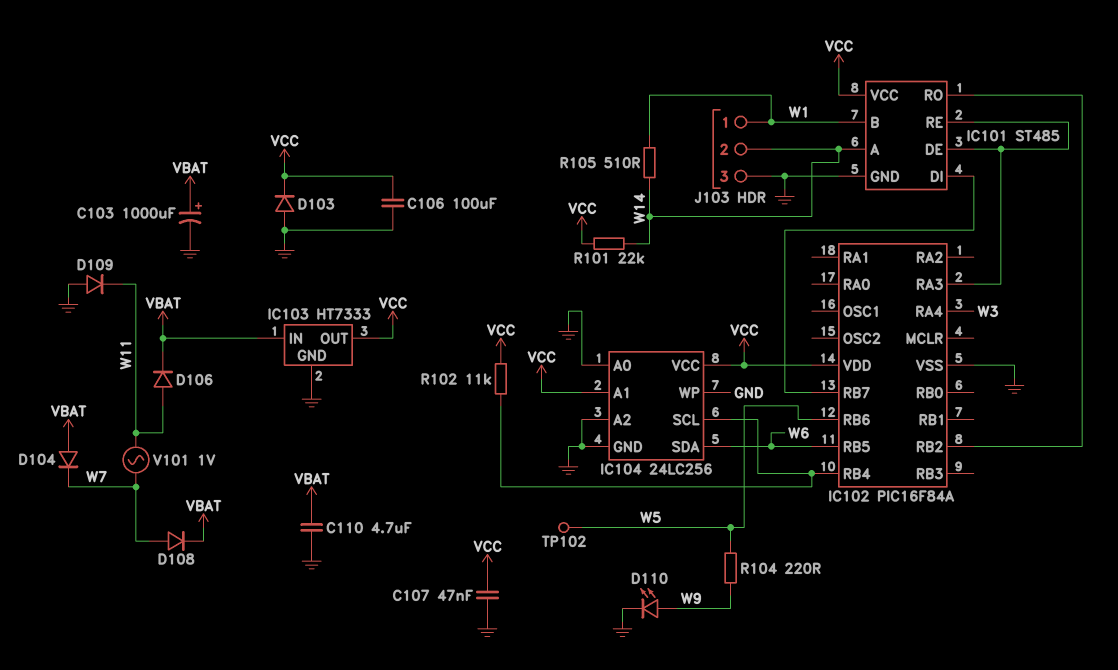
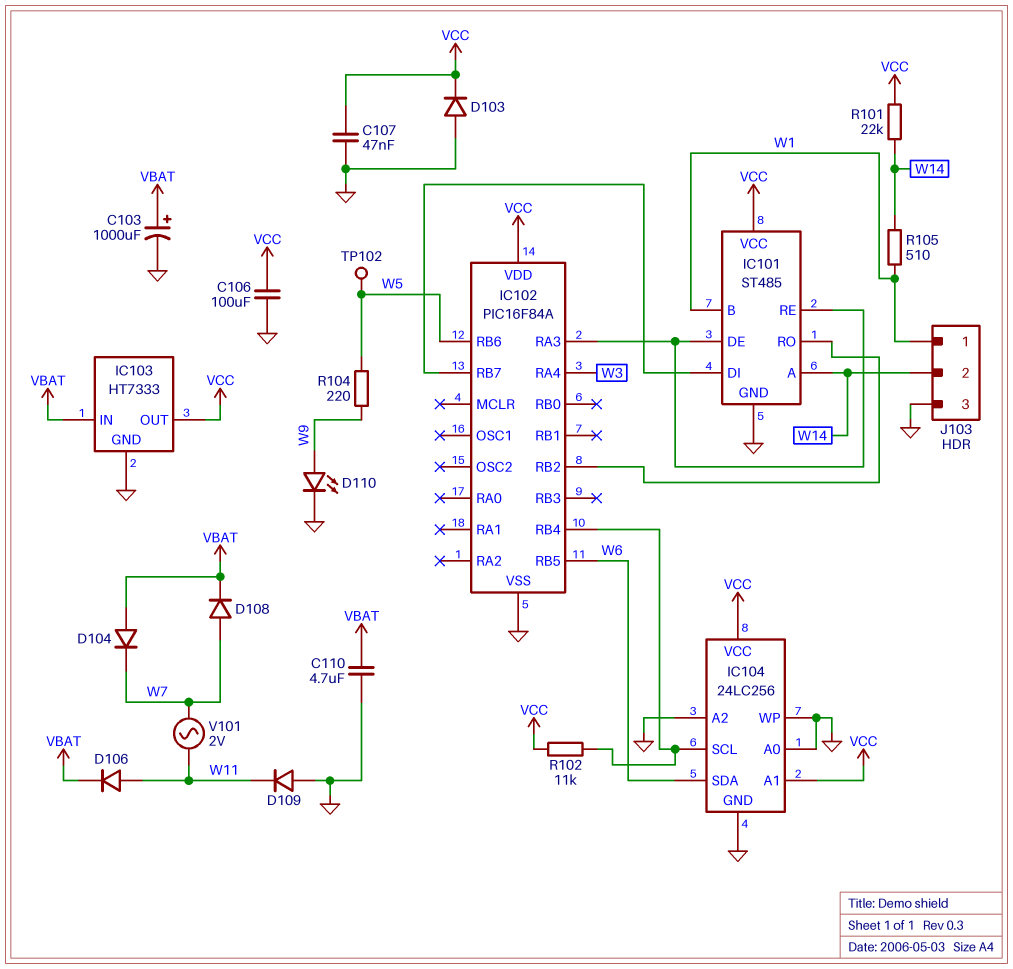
V101: AC 1V (W7, W11) -> AC 2V (W7, W11)

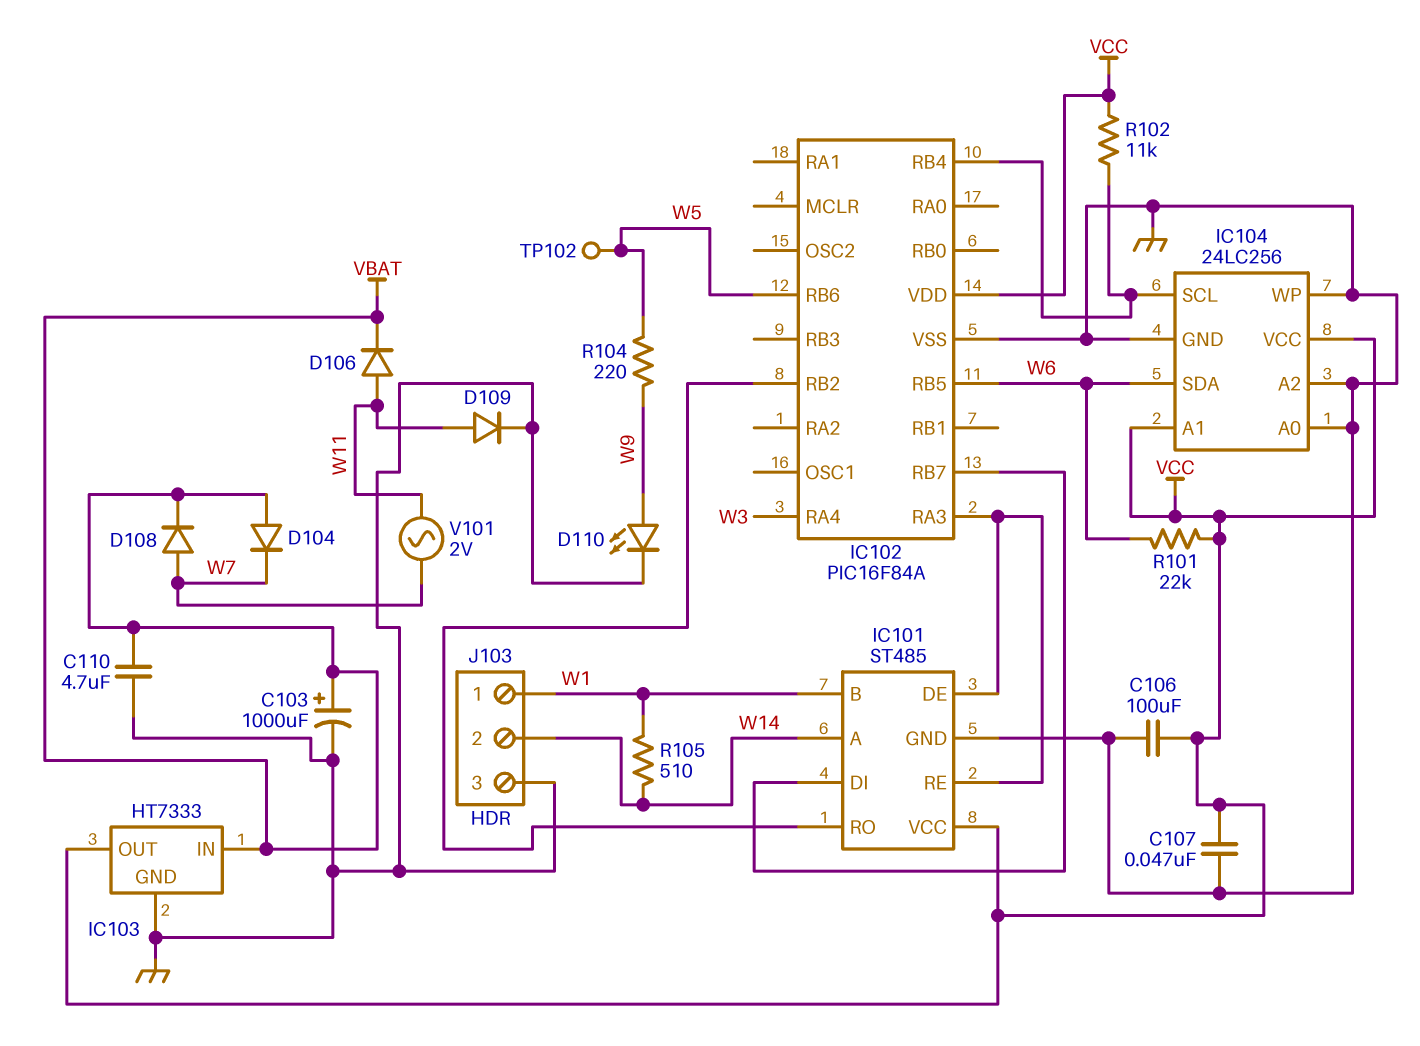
D103: diode (A GND, K VCC) -> none
D109: diode (A GND, K W11) -> diode (A W11, K GND)
R101: 22k (VCC, W14) -> 22k (VCC, W6)

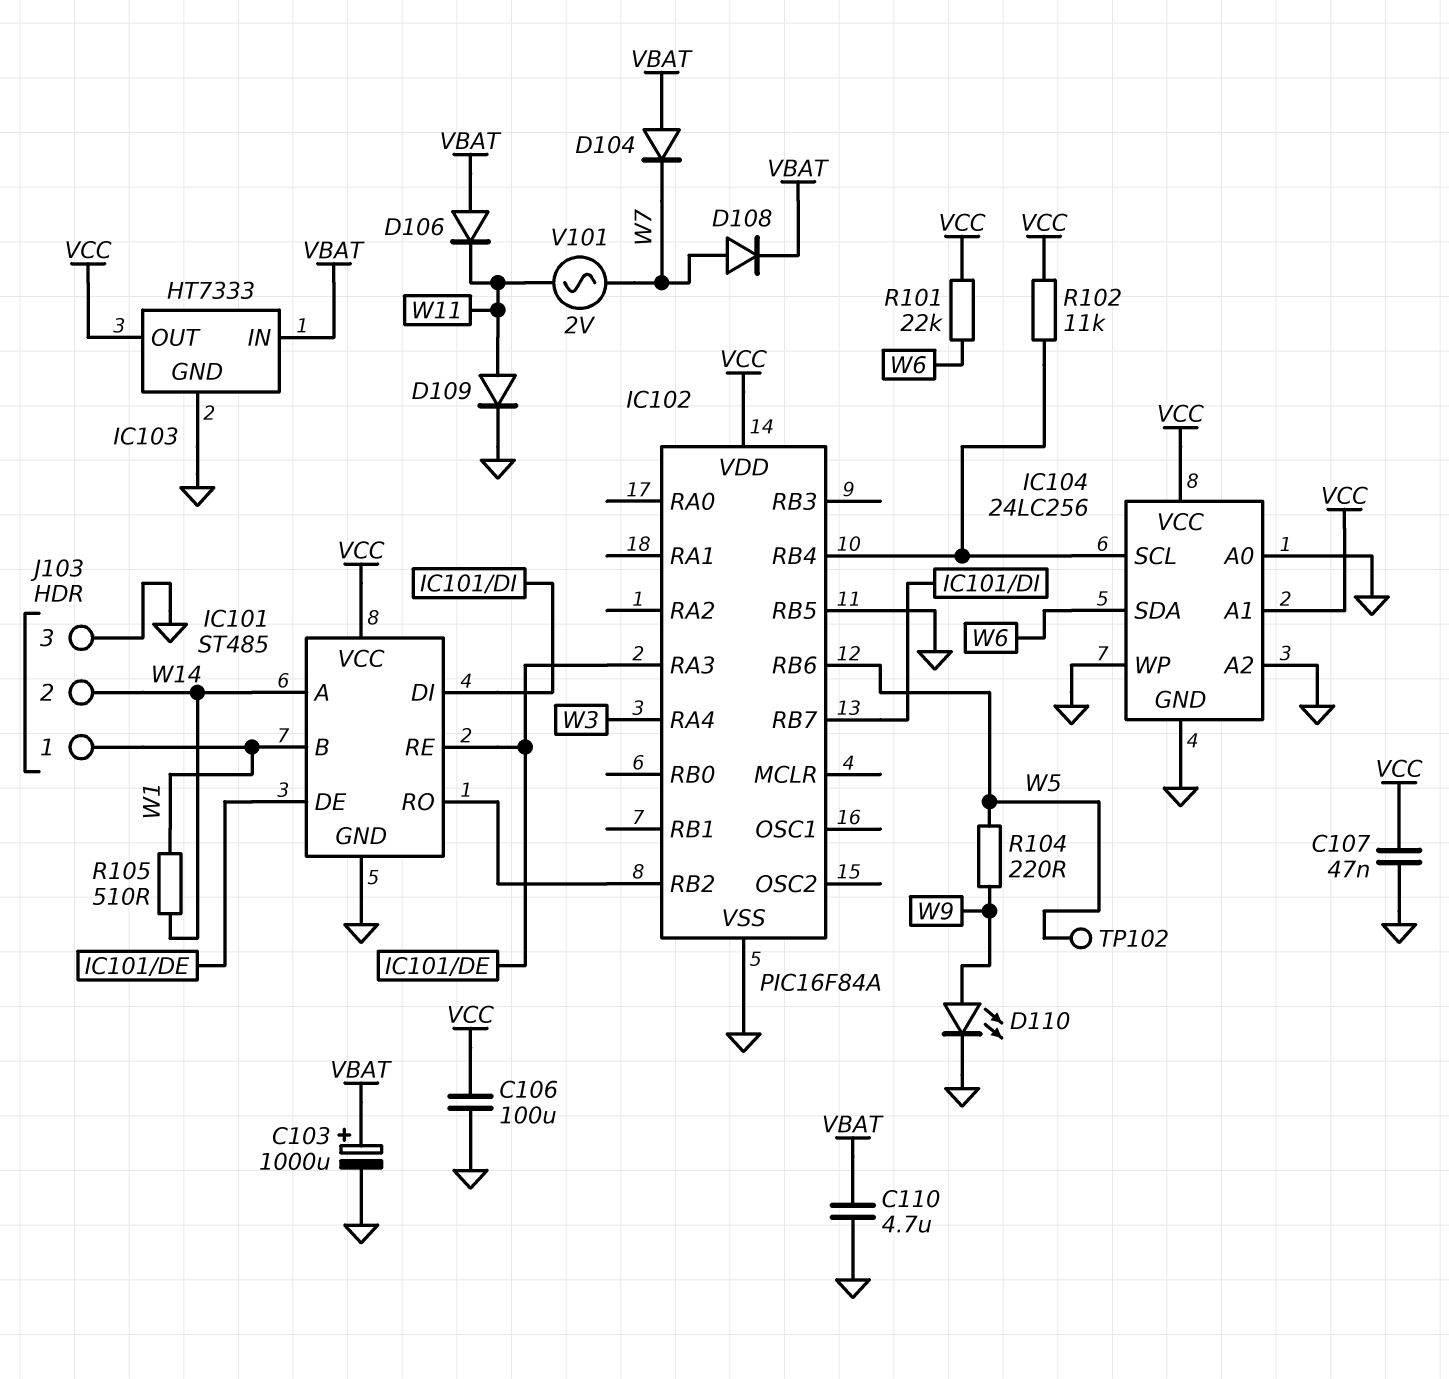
D106: diode (A W11, K VBAT) -> diode (A VBAT, K W11)
IC102 pin RB5: W6 -> GND

